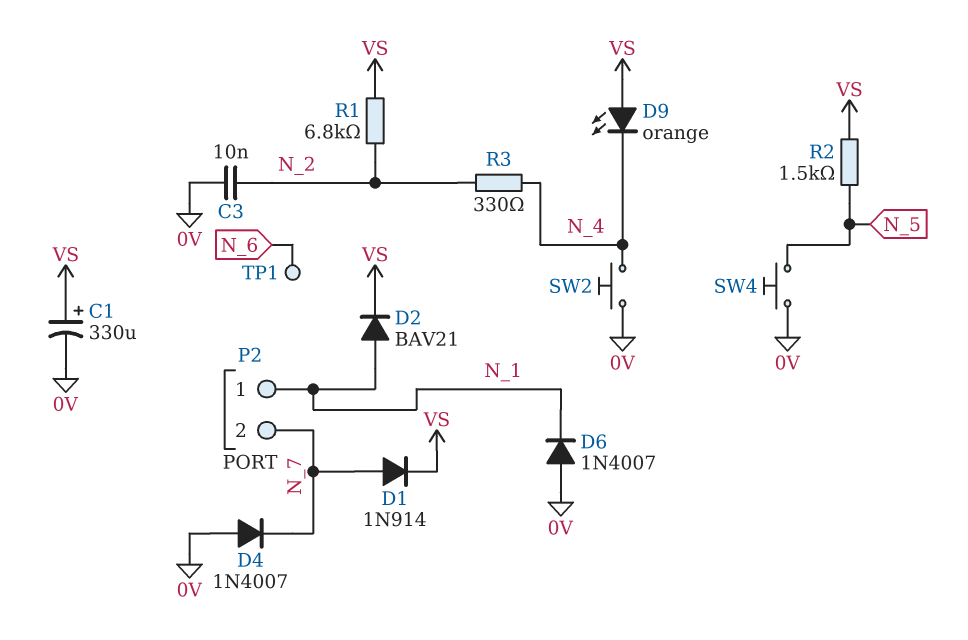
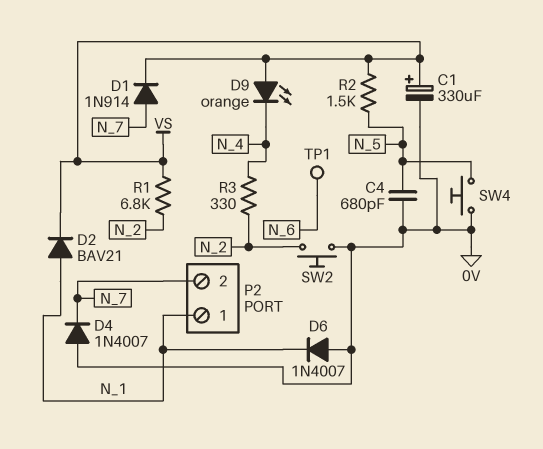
C3: 10nF (0V, N_2) -> none
C4: none -> 680pF (0V, N_5)
SW2: button (0V, N_4) -> button (0V, N_2)

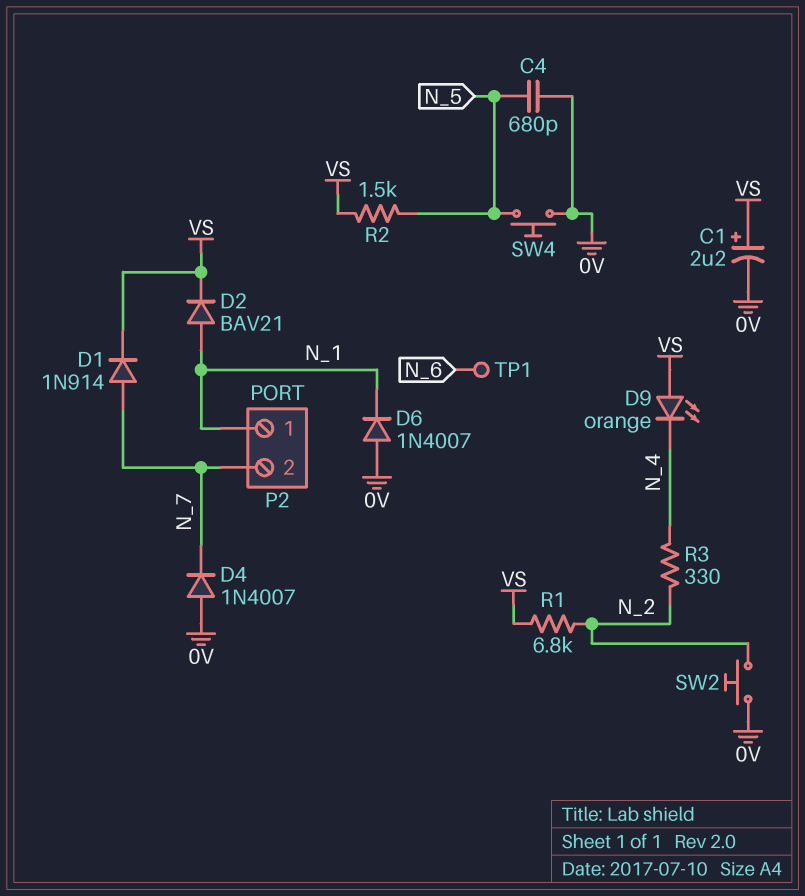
C1: 330uF (plus VS, minus 0V) -> 2.2uF (plus VS, minus 0V)

